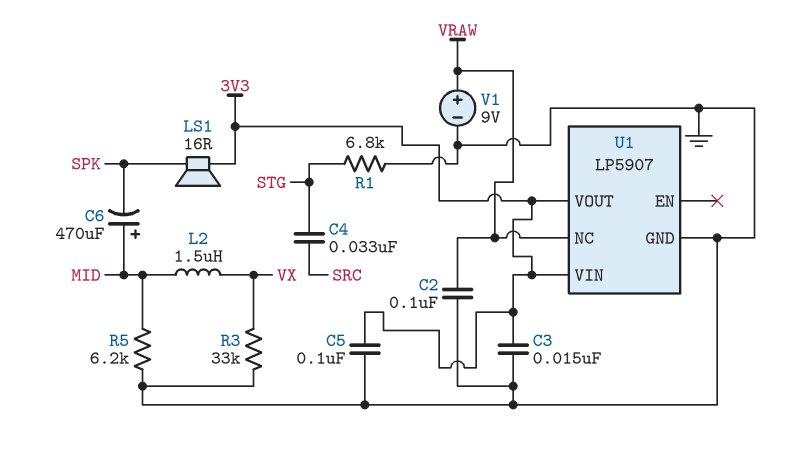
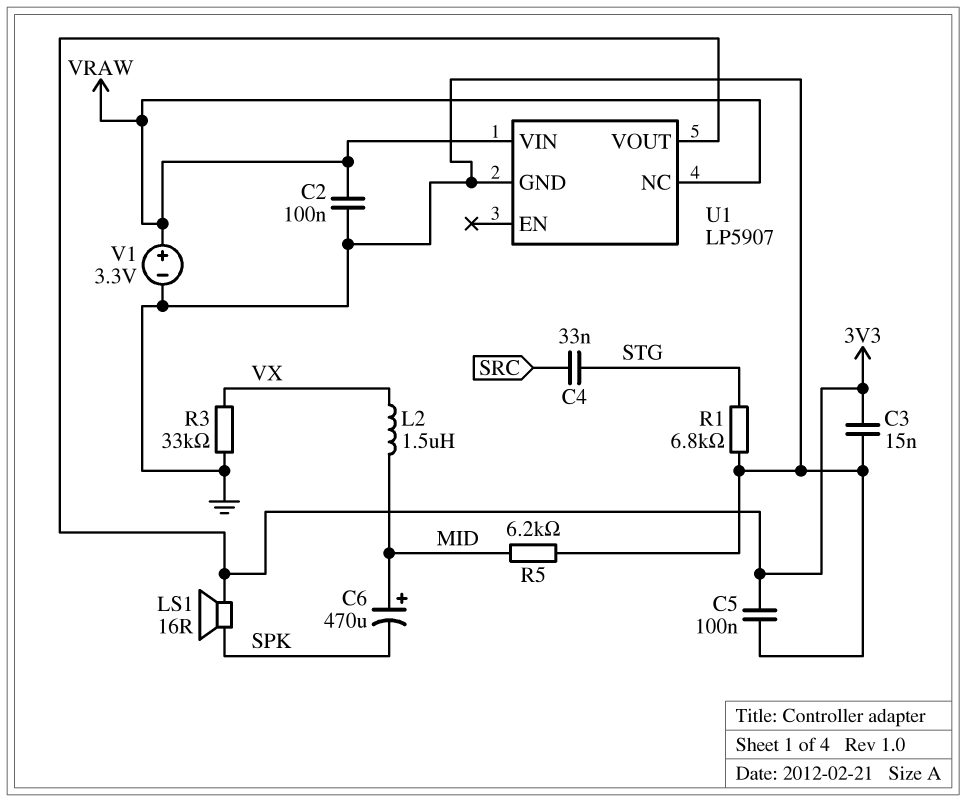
U1 pin VIN: 3V3 -> VRAW
V1: 9V (plus VRAW, minus GND) -> 3.3V (plus VRAW, minus GND)

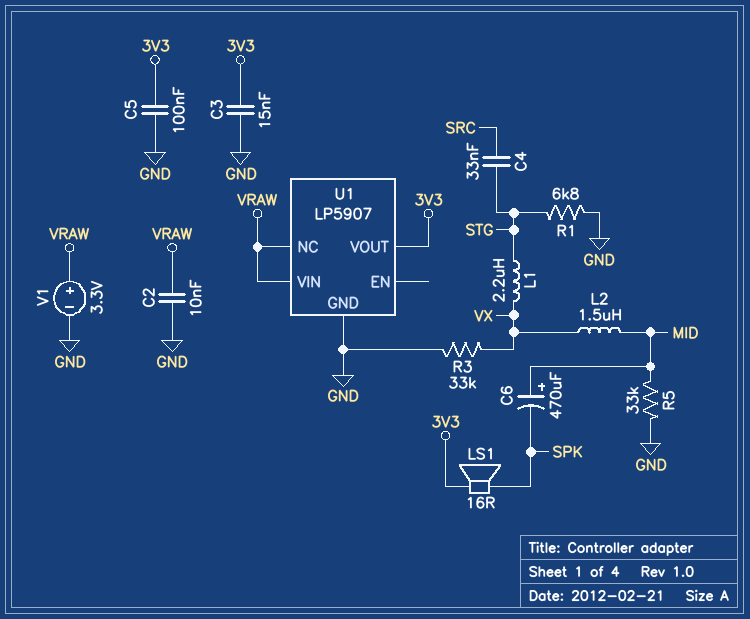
C2: 100nF (GND, VRAW) -> 10nF (GND, VRAW)
L1: none -> 2.2uH (STG, VX)
R5: 6.2k (GND, MID) -> 33k (GND, MID)

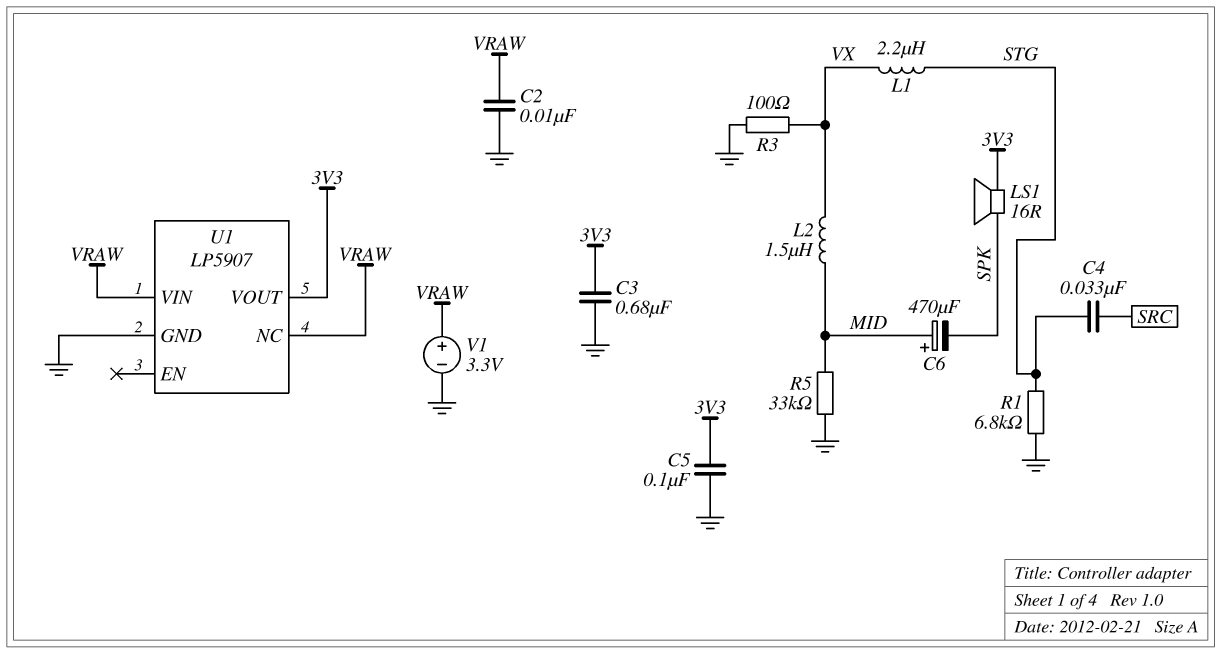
C3: 15nF (3V3, GND) -> 680nF (3V3, GND)
R3: 33k (GND, VX) -> 100 (GND, VX)

